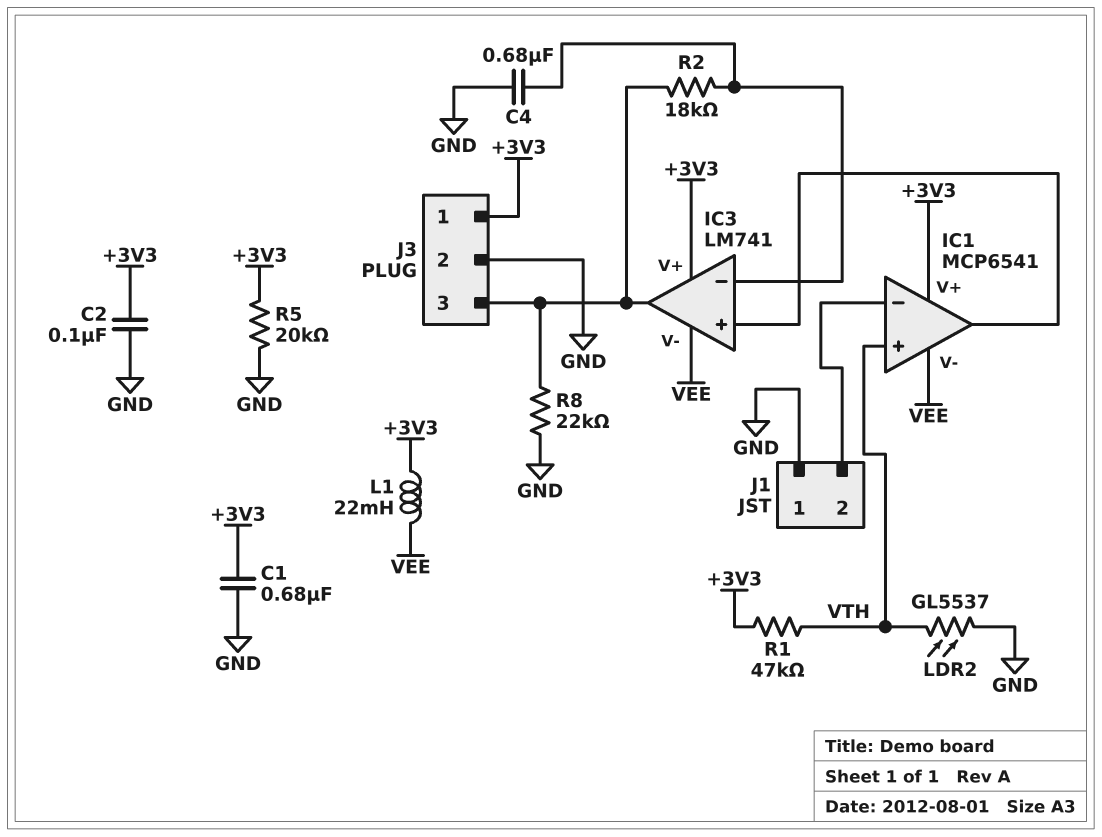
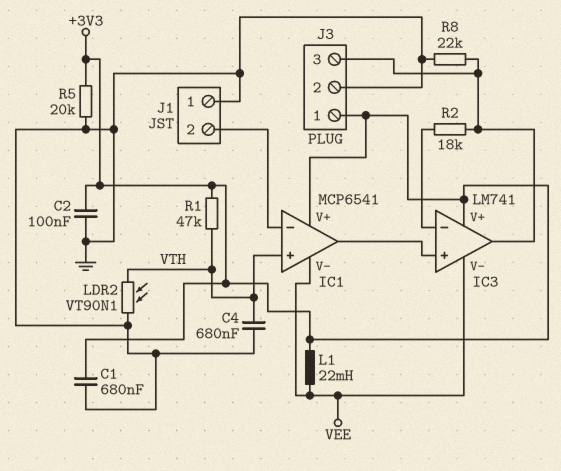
C4: 680nF (GND, IC3/in-) -> 680nF (GND, VTH)
LDR2: GL5537 (GND, VTH) -> VT90N1 (GND, VTH)

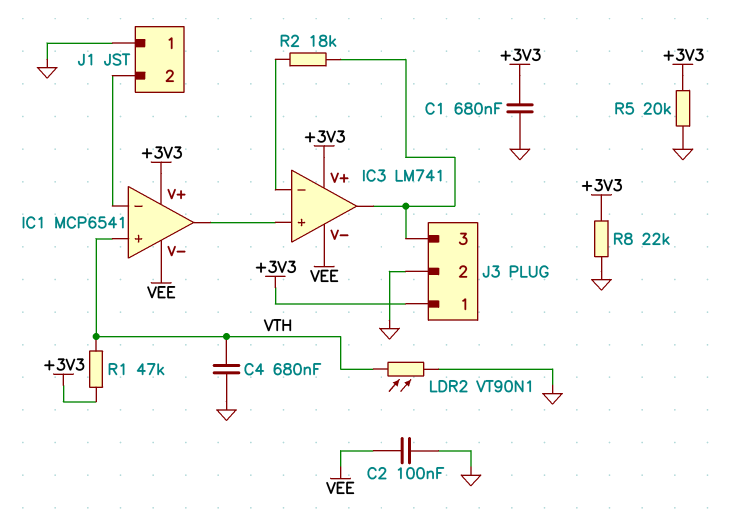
C2: 100nF (+3V3, GND) -> 100nF (GND, VEE)
L1: 22mH (+3V3, VEE) -> none
R8: 22k (GND, IC3/out) -> 22k (+3V3, GND)

